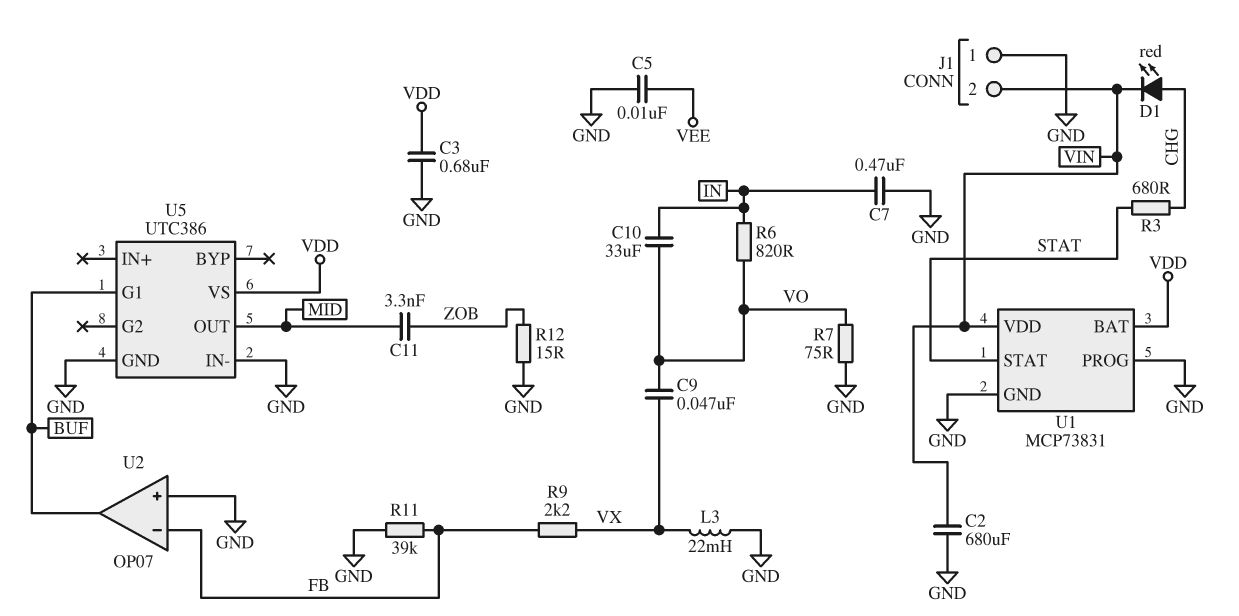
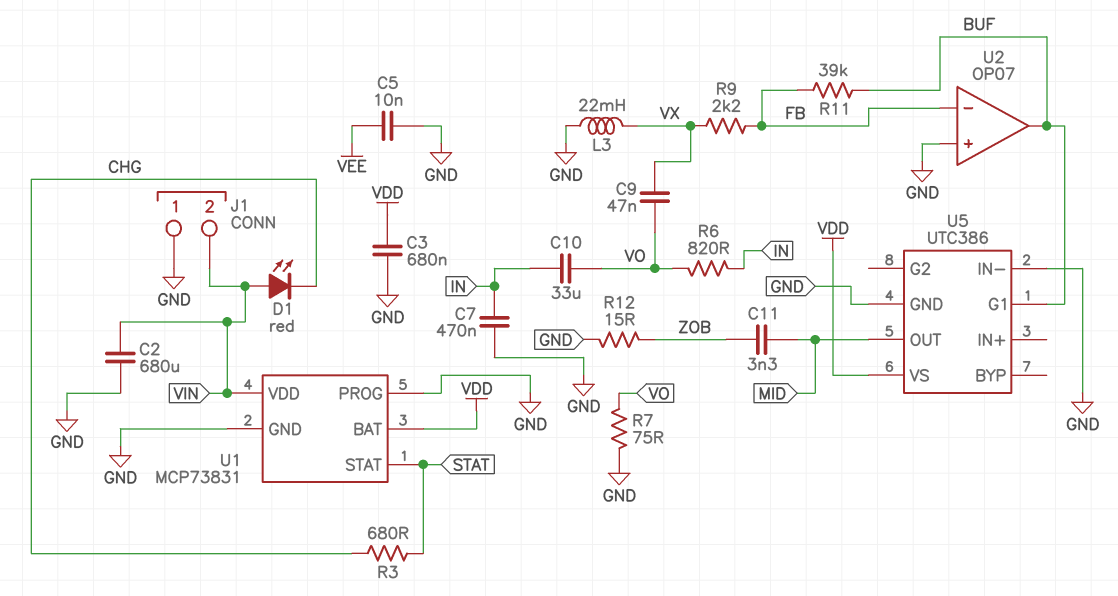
D1: LED red (A CHG, K VIN) -> LED red (A VIN, K CHG)
R11: 39k (FB, GND) -> 39k (BUF, FB)

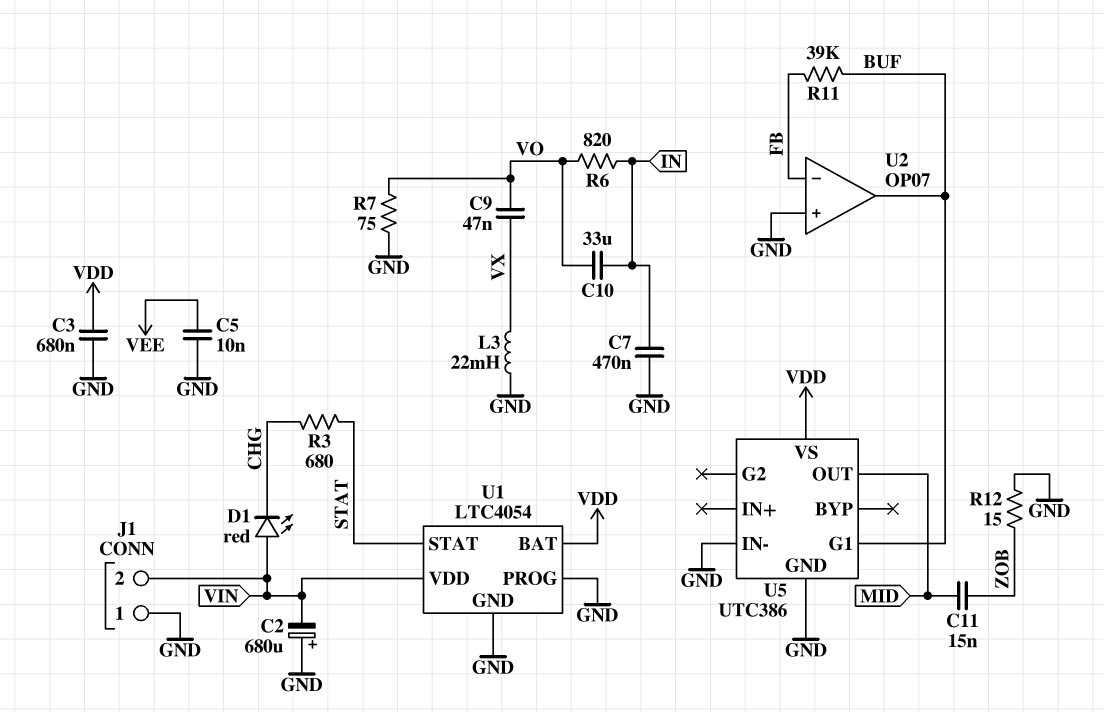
C2: 680uF (GND, VIN) -> 680uF (plus GND, minus VIN)
C11: 3.3nF (MID, ZOB) -> 15nF (MID, ZOB)
R9: 2.2k (FB, VX) -> none
U1: MCP73831 -> LTC4054

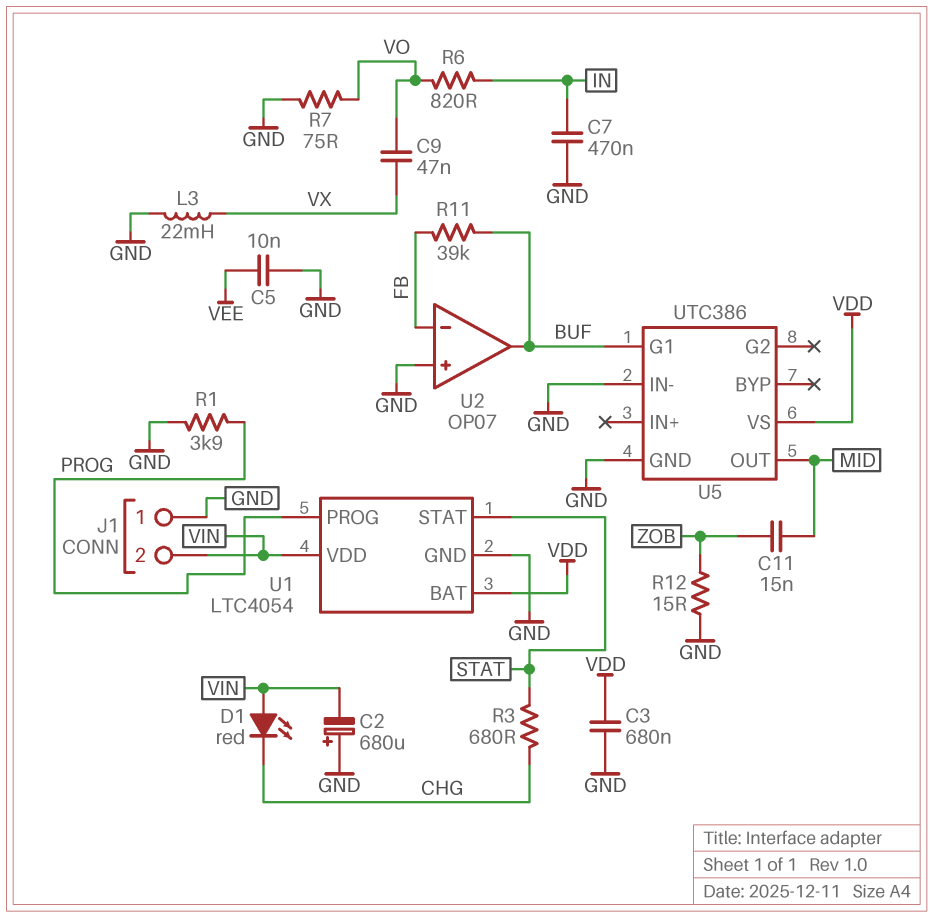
C10: 33uF (IN, VO) -> none
R1: none -> 3.9k (GND, PROG)
U1 pin PROG: GND -> PROG

